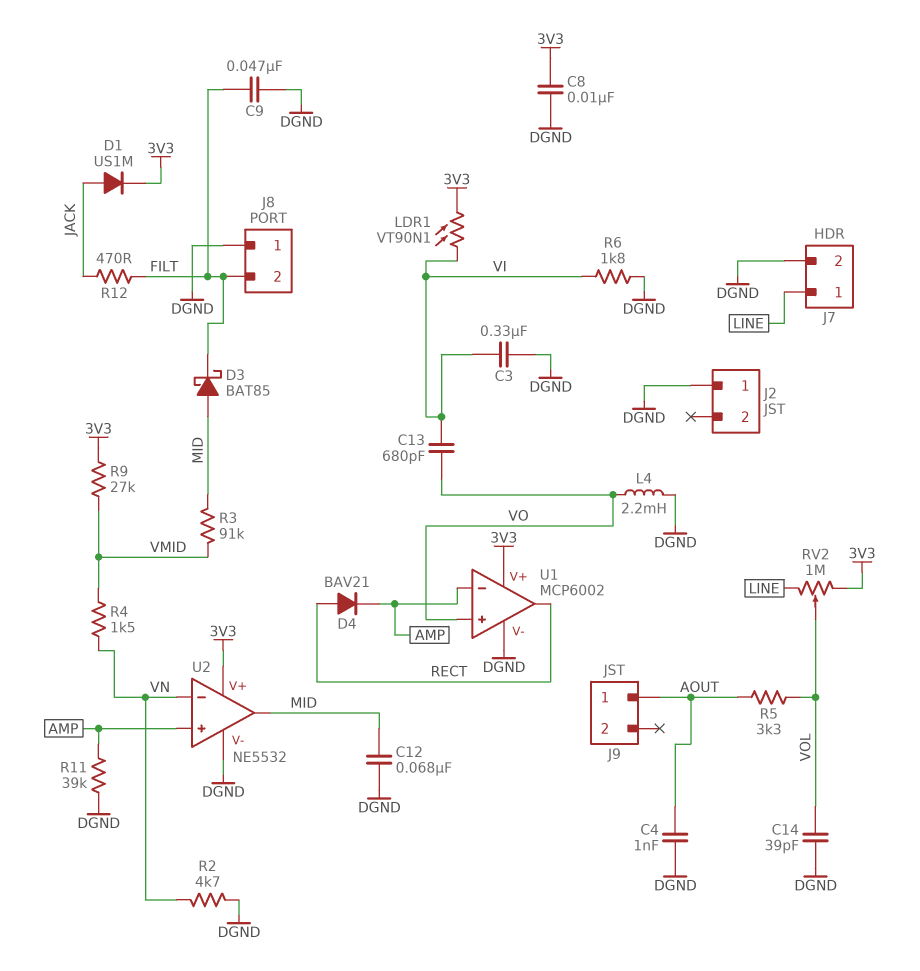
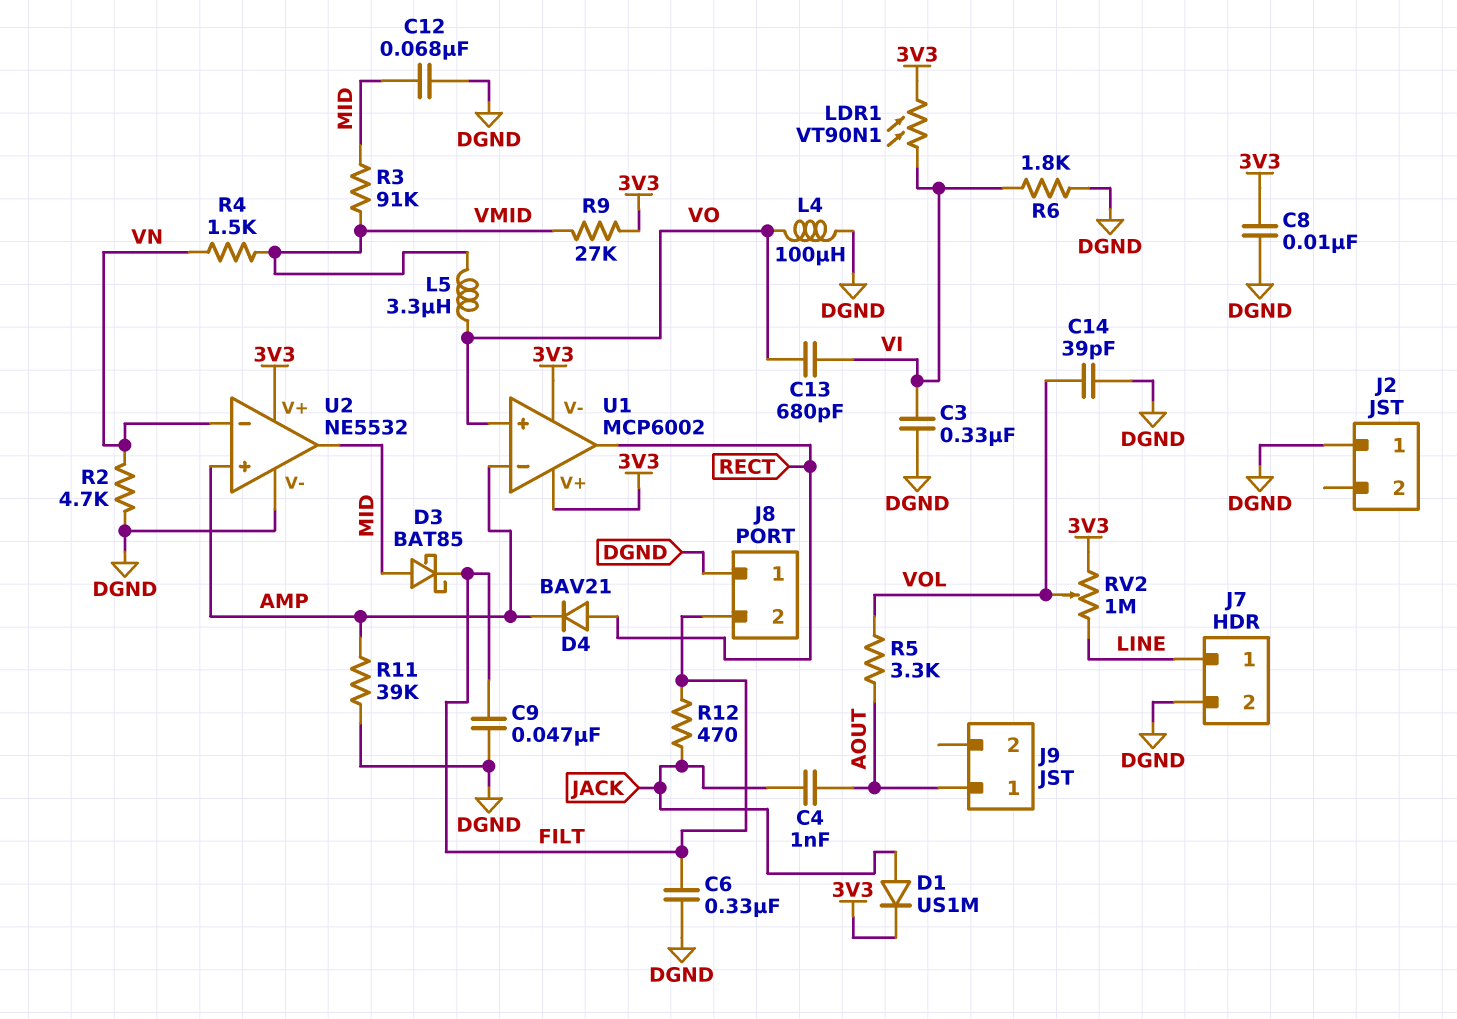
C4: 1nF (AOUT, DGND) -> 1nF (AOUT, JACK)
C6: none -> 330nF (DGND, FILT)
L4: 2.2mH (DGND, VO) -> 100uH (DGND, VO)
L5: none -> 3.3uH (VMID, VO)
U1 pin V-: DGND -> 3V3

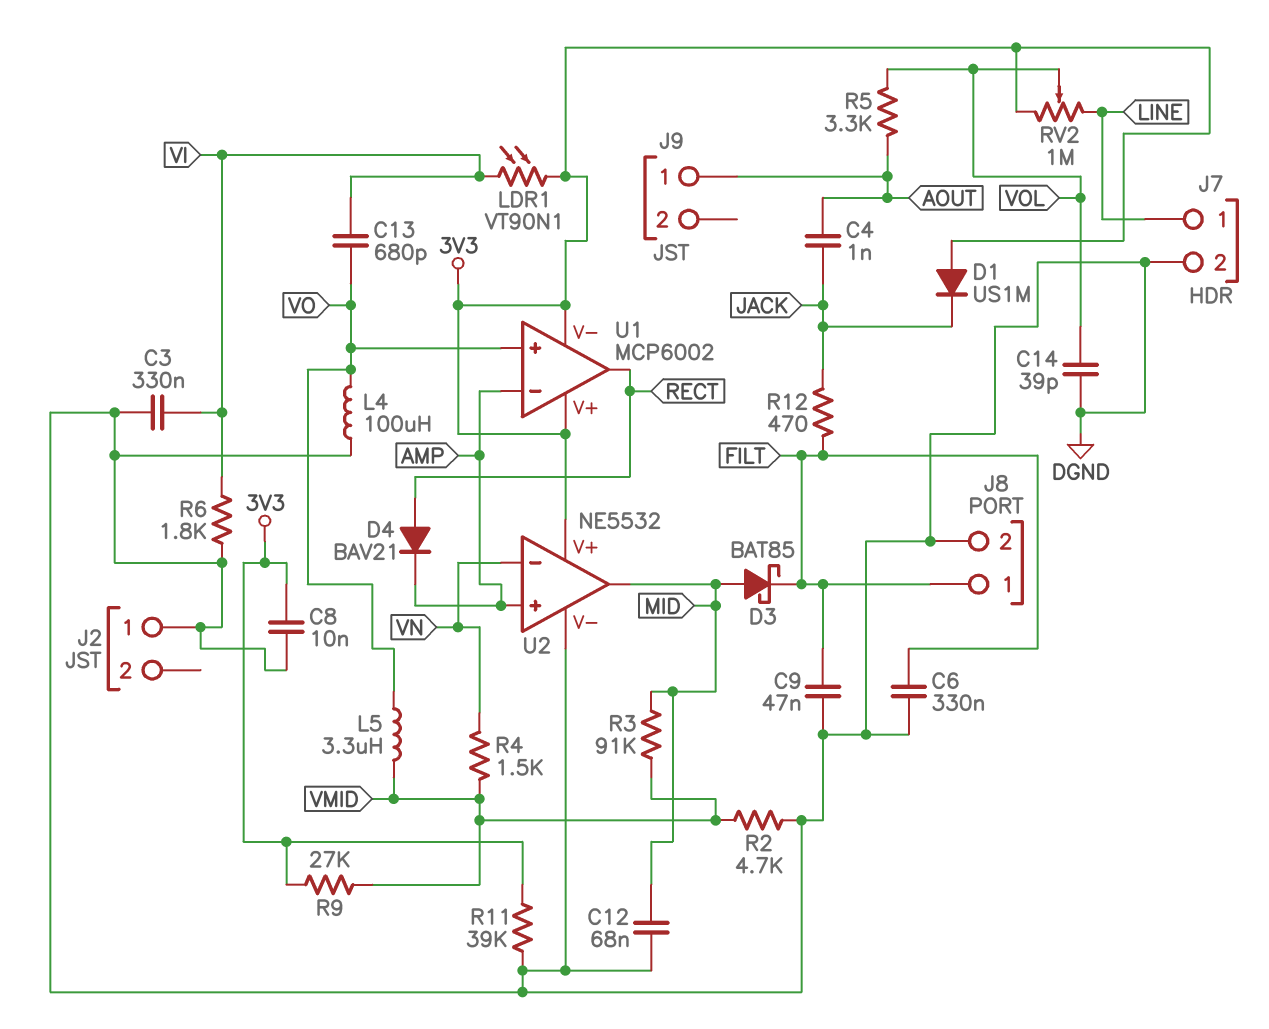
D1: diode US1M (A JACK, K 3V3) -> diode US1M (A 3V3, K JACK)
J8 pin 1: DGND -> FILT
J8 pin 2: FILT -> DGND
R2: 4.7k (DGND, VN) -> 4.7k (DGND, VMID)
R11: 39k (AMP, DGND) -> 39k (3V3, DGND)

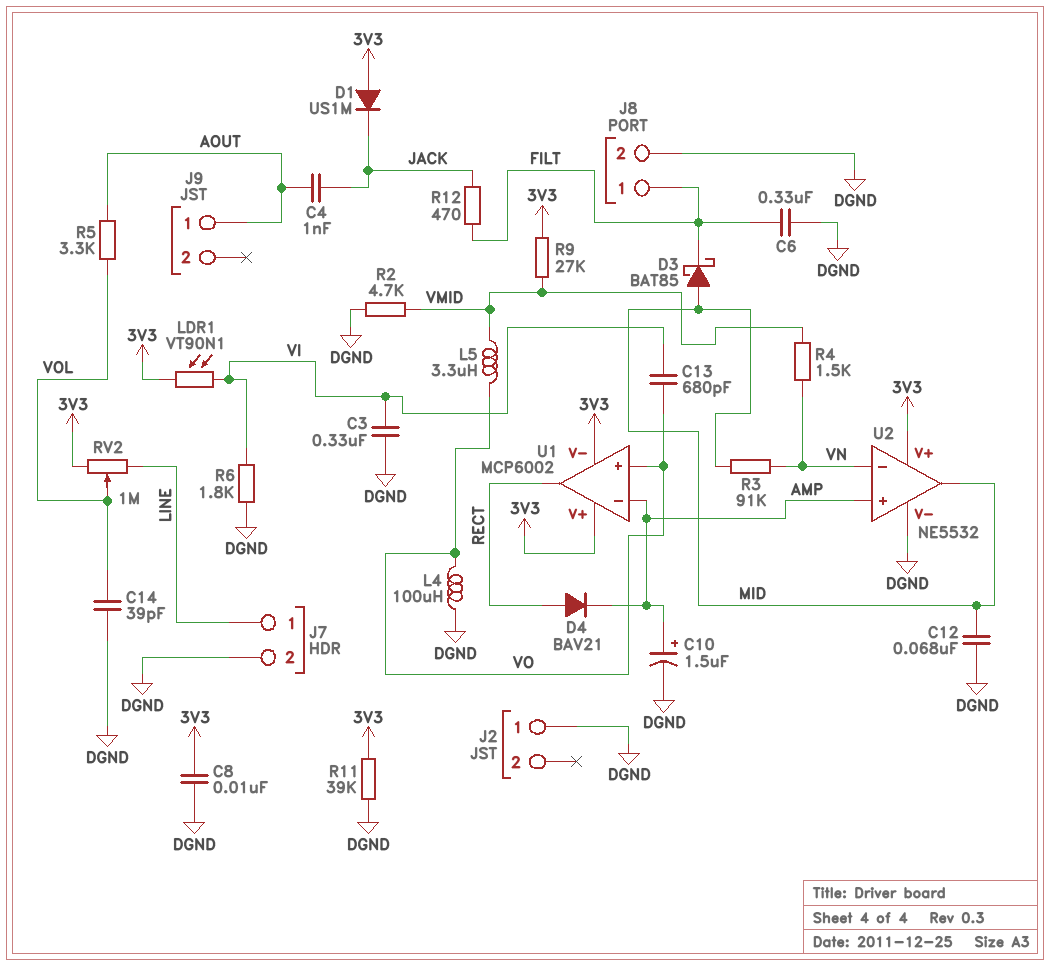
C9: 47nF (DGND, FILT) -> none
C10: none -> 1.5uF (plus AMP, minus DGND)
R3: 91k (MID, VMID) -> 91k (MID, VN)

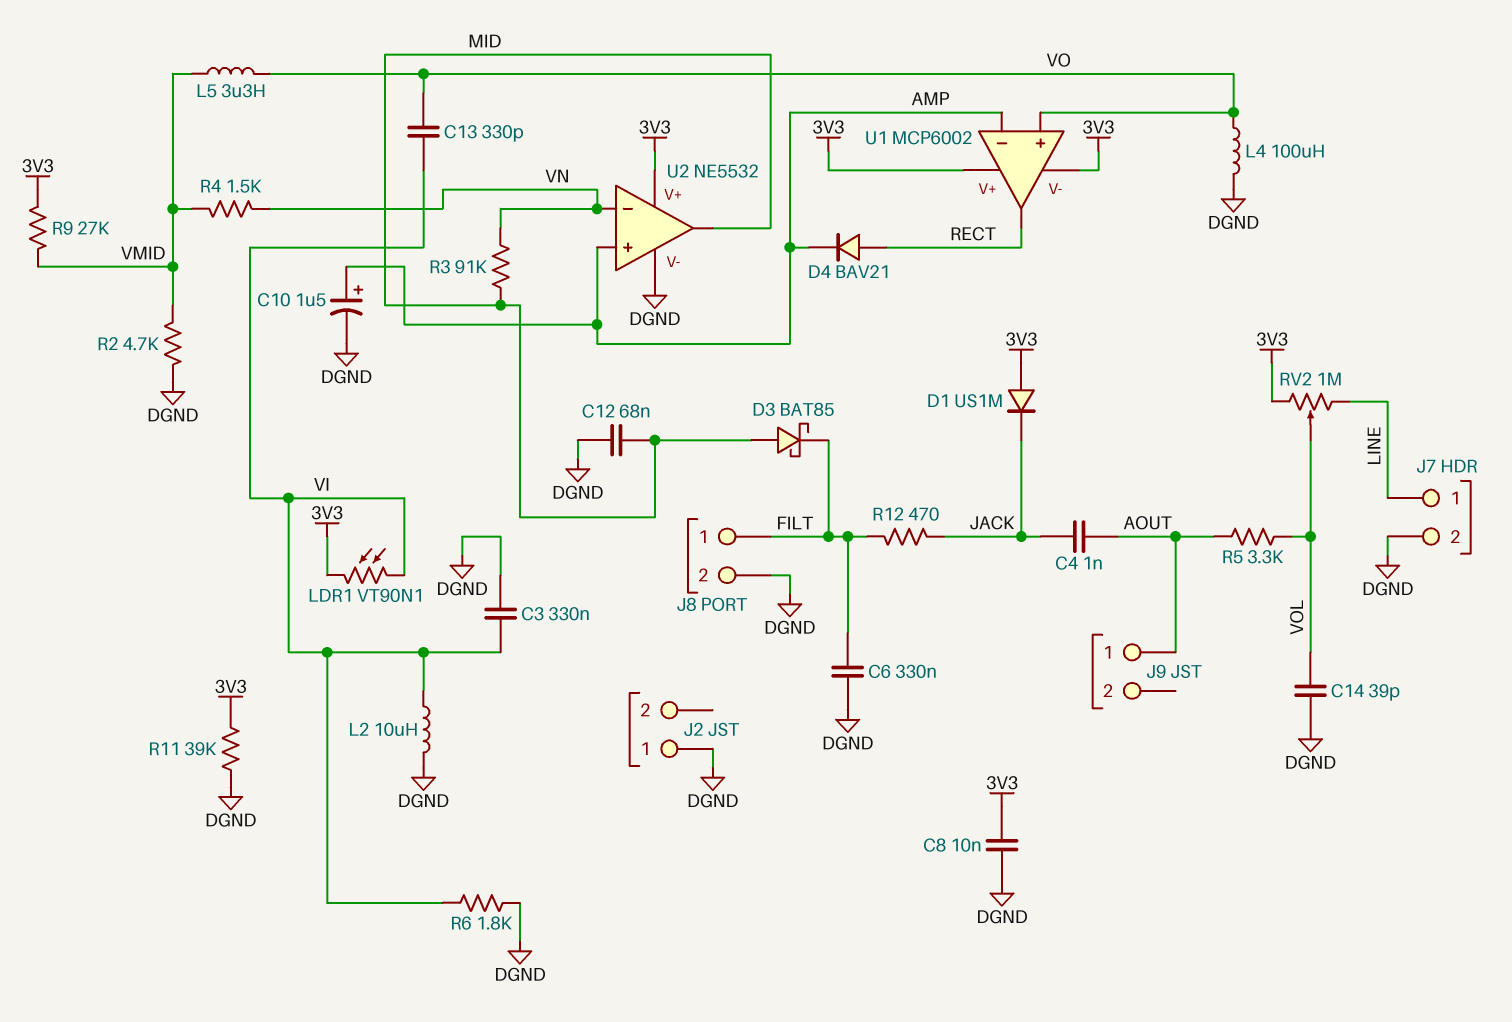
C13: 680pF (VI, VO) -> 330pF (VI, VO)
L2: none -> 10uH (DGND, VI)

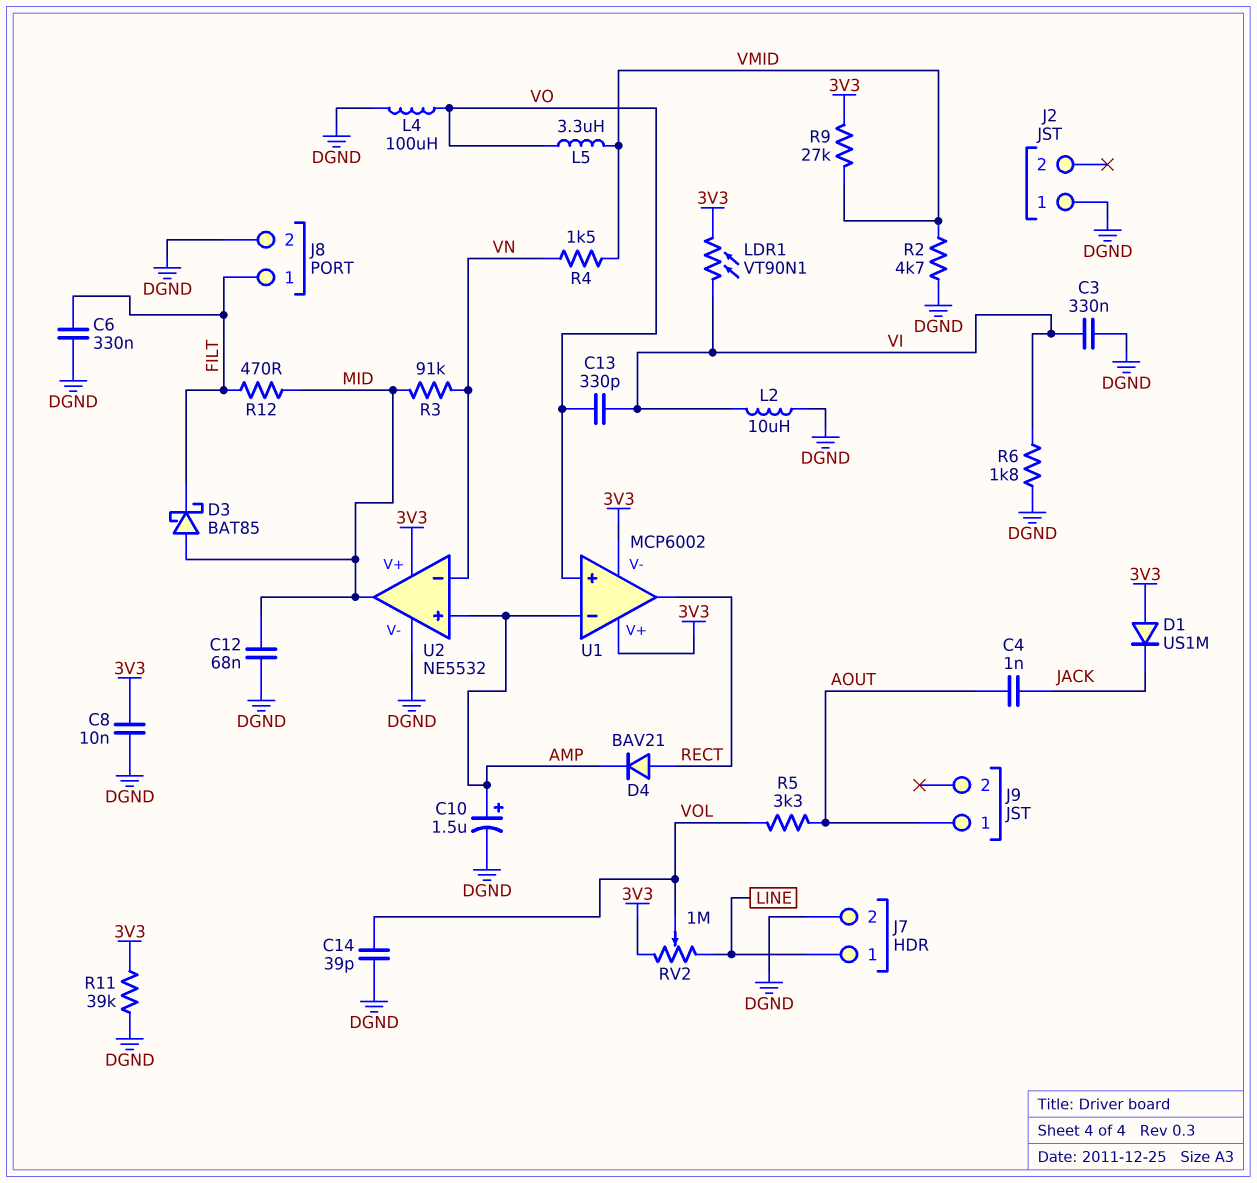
R12: 470 (FILT, JACK) -> 470 (FILT, MID)

